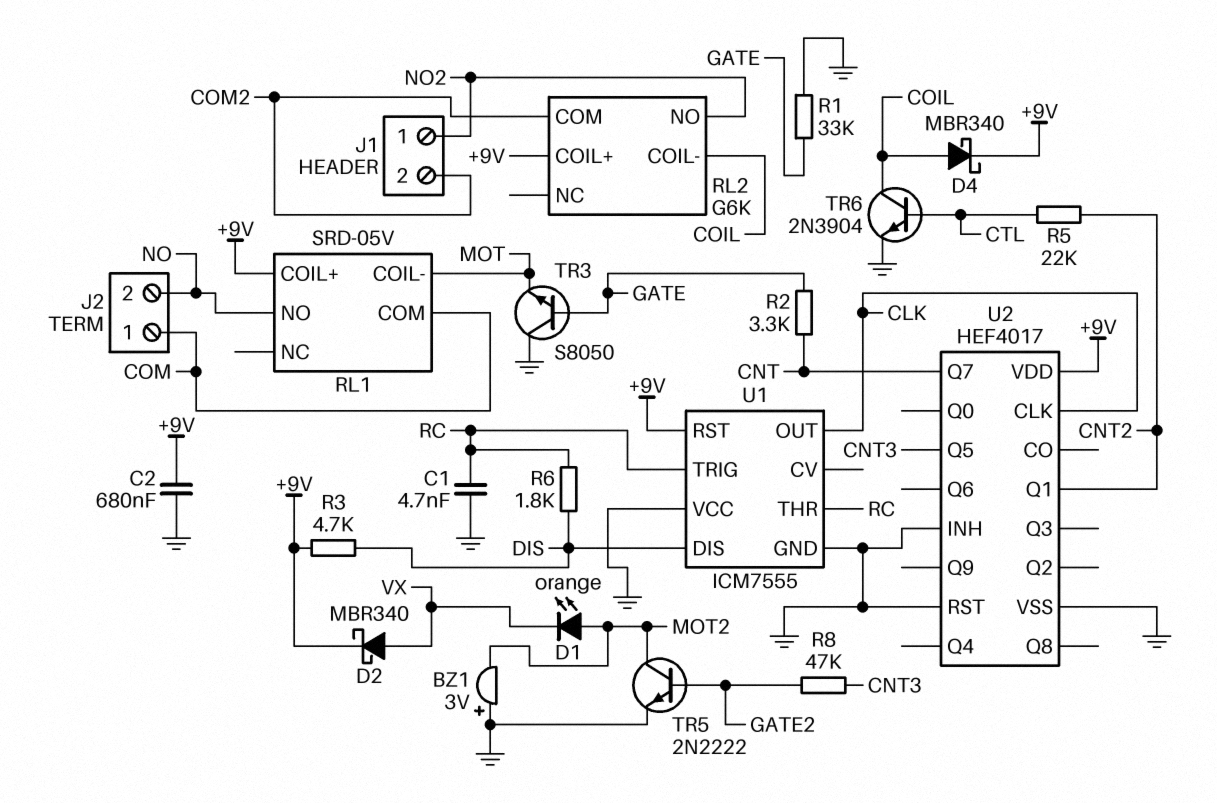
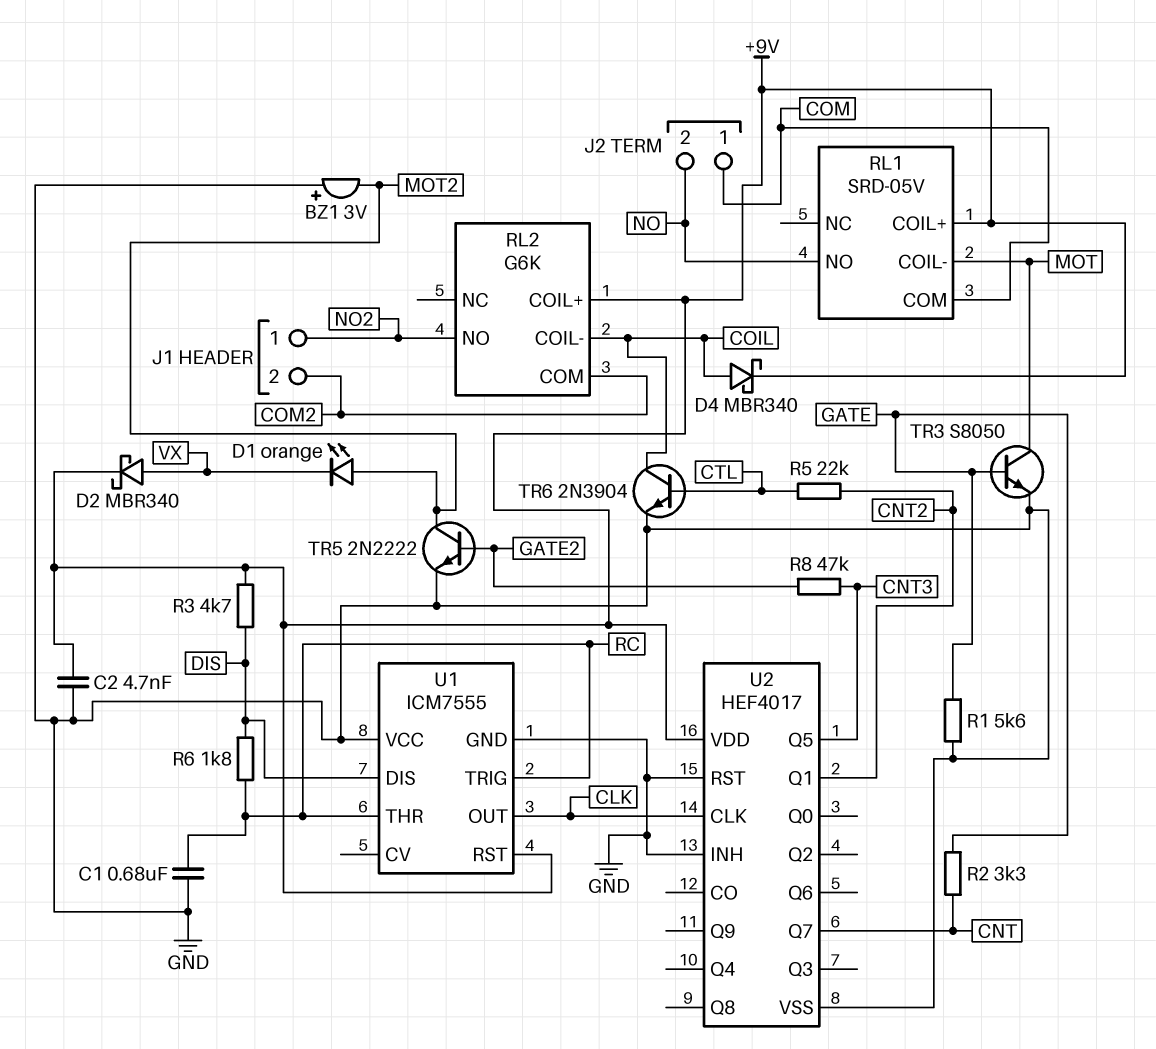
C1: 4.7nF (GND, RC) -> 680nF (GND, RC)
C2: 680nF (+9V, GND) -> 4.7nF (+9V, GND)
R1: 33k (GATE, GND) -> 5.6k (GATE, GND)
TR3: NPN S8050 (B GATE, C GND, E MOT) -> NPN S8050 (B GATE, C MOT, E GND)

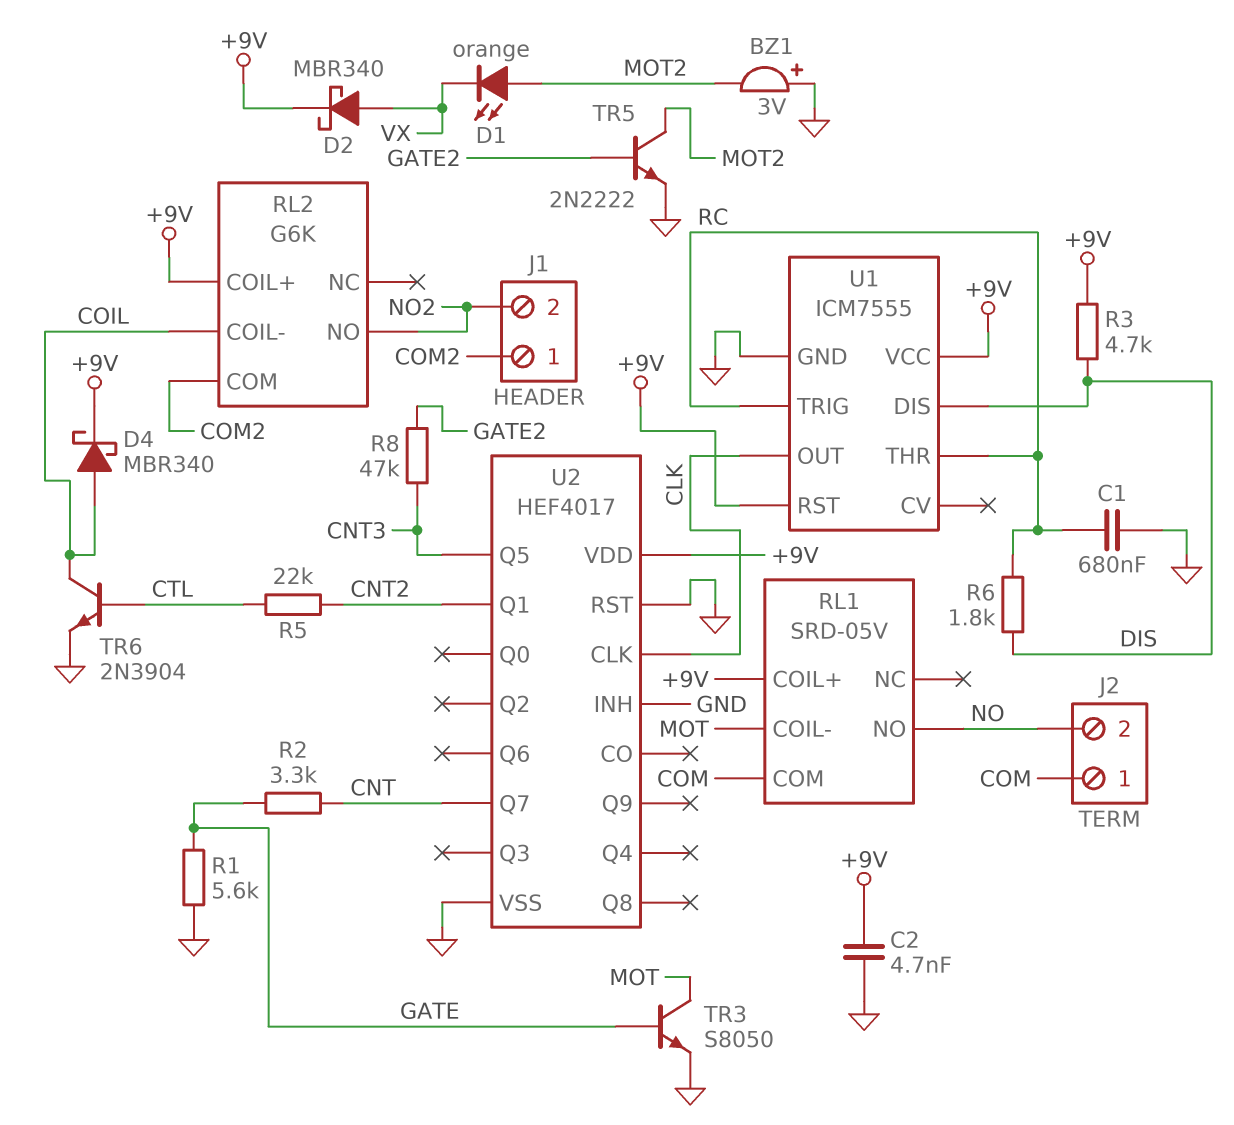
J1 pin 1: NO2 -> COM2
J1 pin 2: COM2 -> NO2
U1 pin VCC: GND -> +9V

